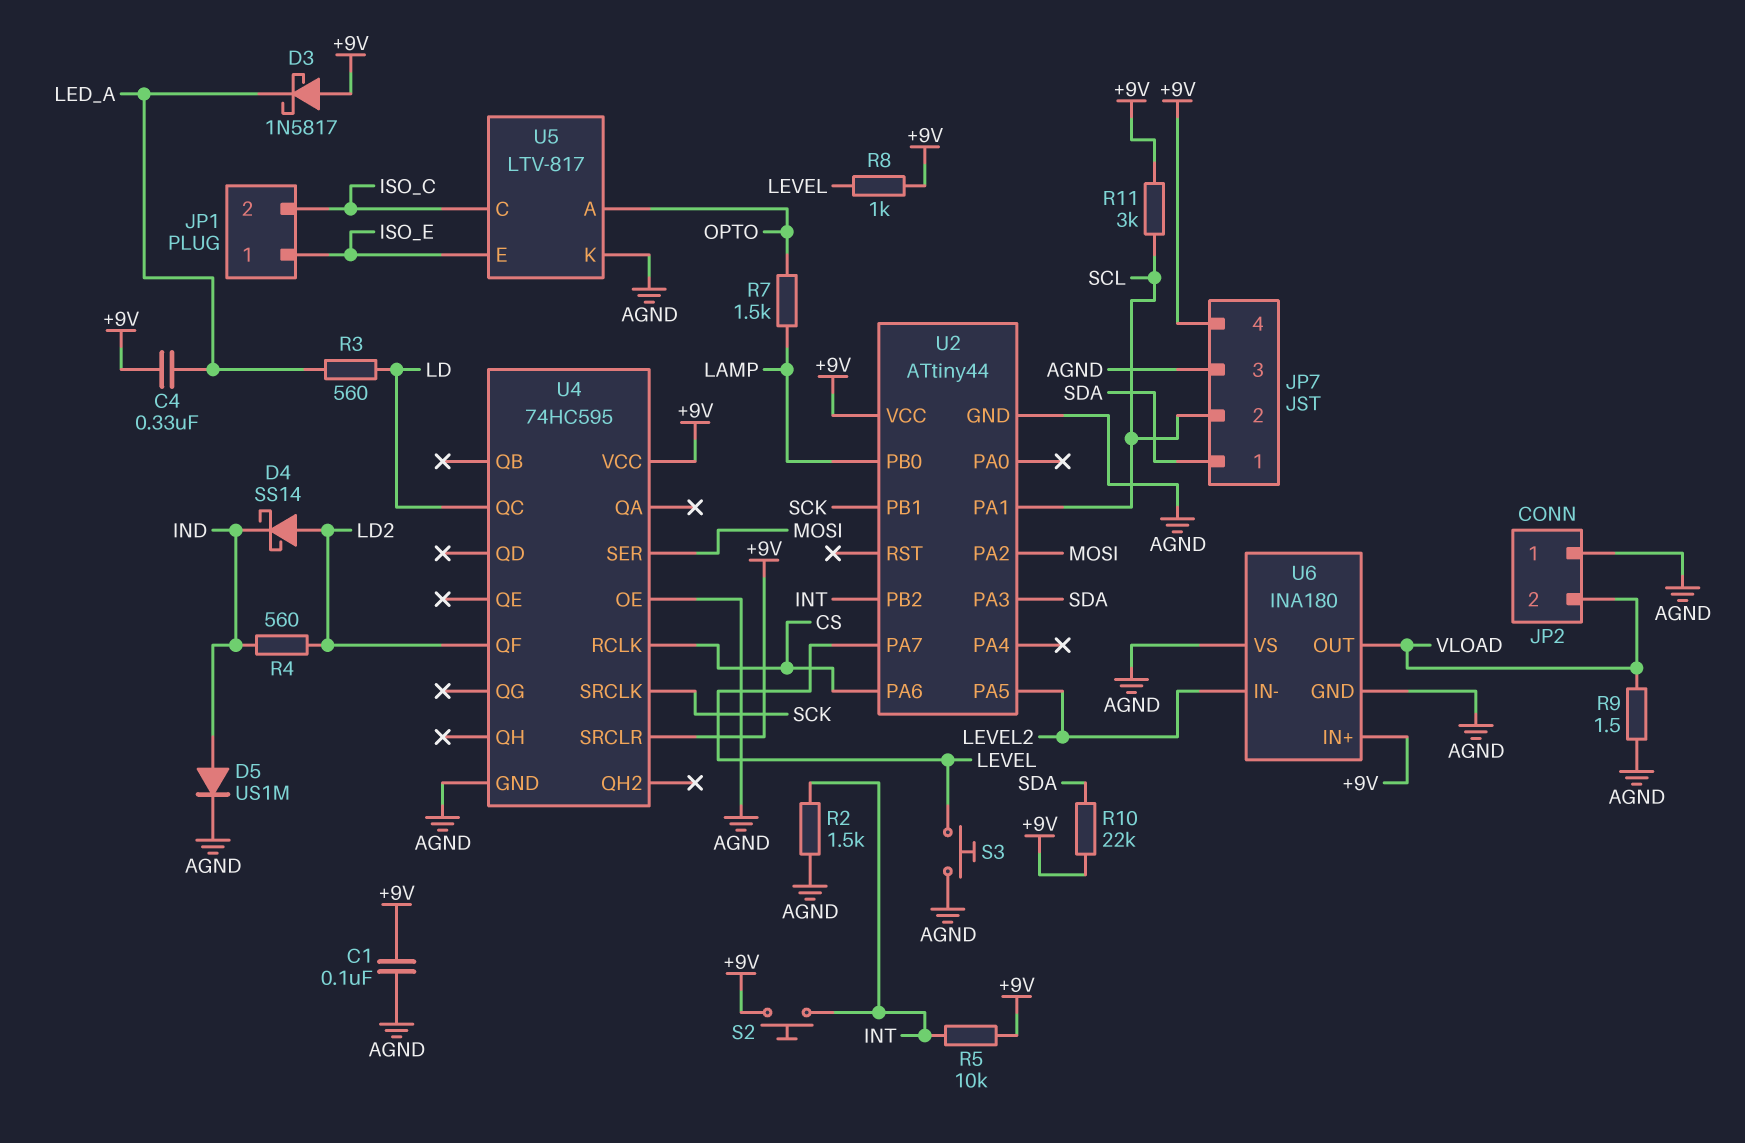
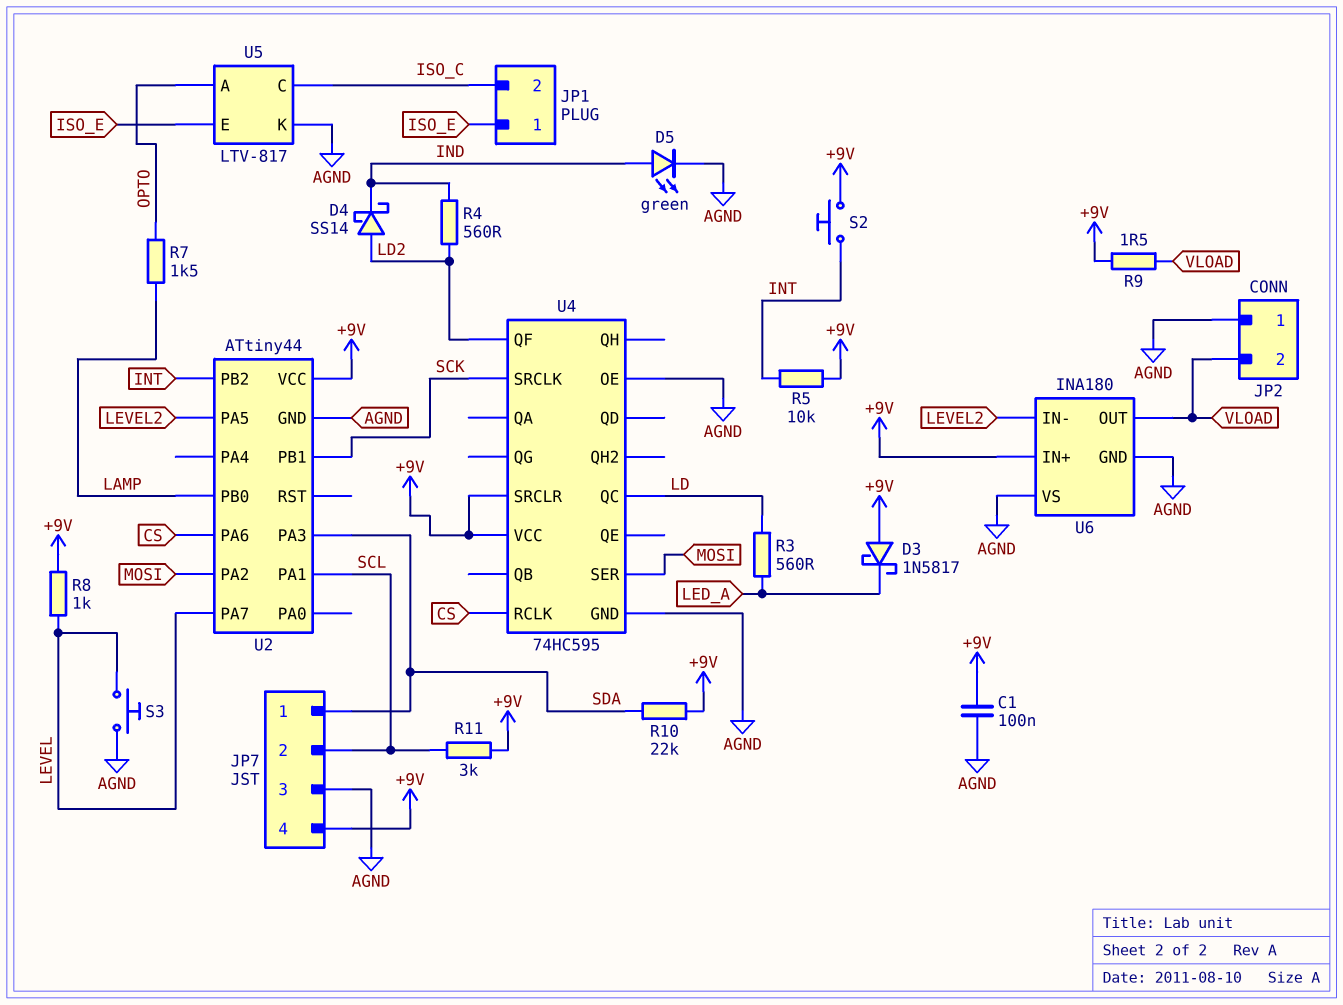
C4: 330nF (+9V, LED_A) -> none
D5: diode US1M (A IND, K AGND) -> LED green (A IND, K AGND)
R2: 1.5k (AGND, INT) -> none
R9: 1.5 (AGND, VLOAD) -> 1.5 (+9V, VLOAD)

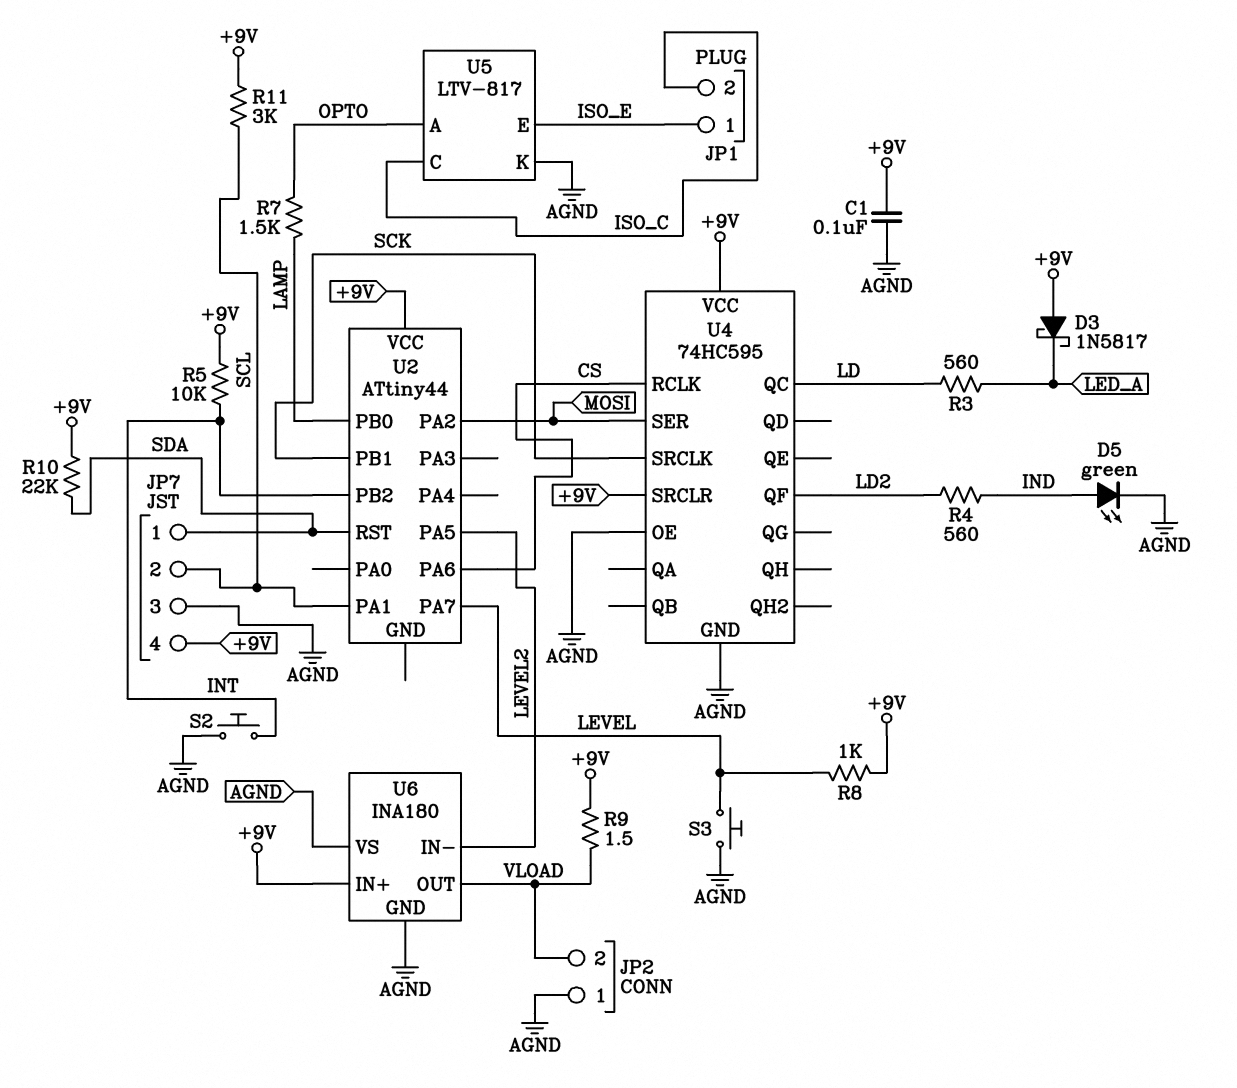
D4: schottky SS14 (A LD2, K IND) -> none
S2: button (+9V, INT) -> button (AGND, INT)
U2 pin GND: AGND -> none
U2 pin PA3: SDA -> none
U2 pin RST: none -> SDA

